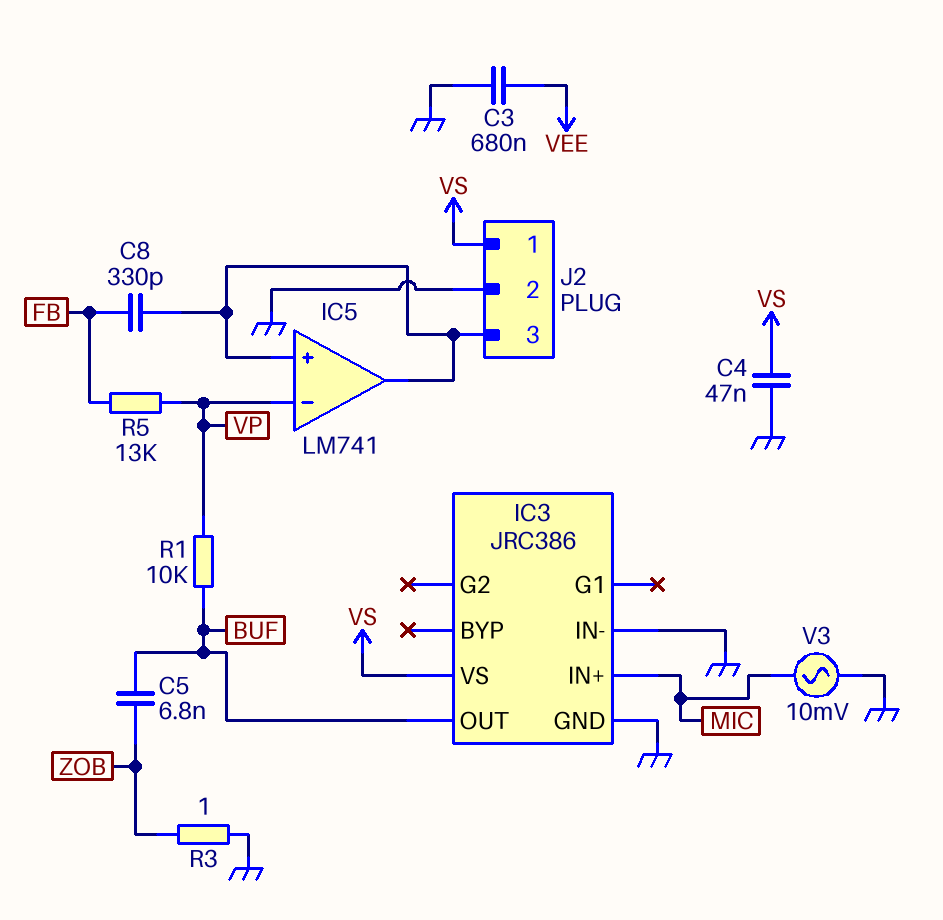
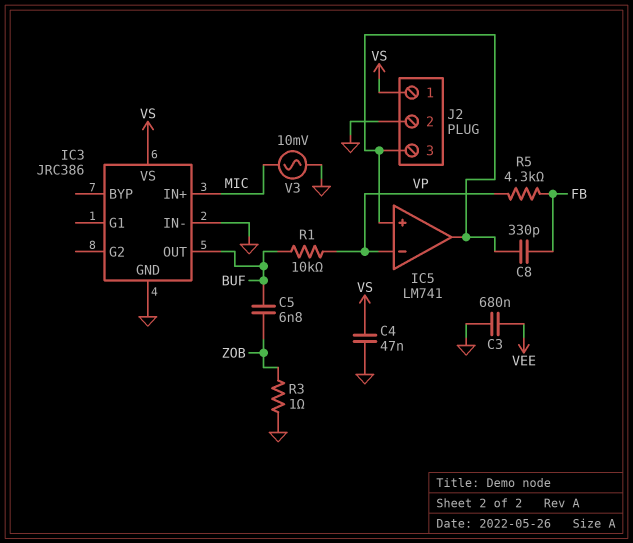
R5: 13k (FB, VP) -> 4.3k (FB, VP)

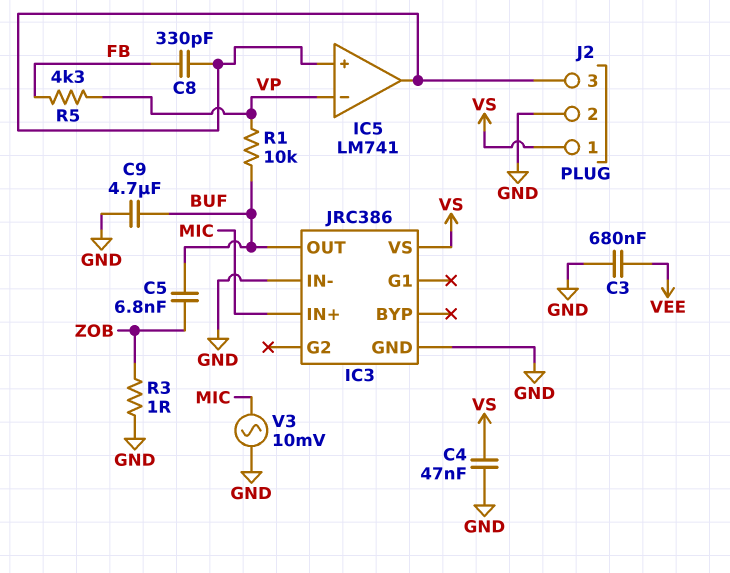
C9: none -> 4.7uF (BUF, GND)

